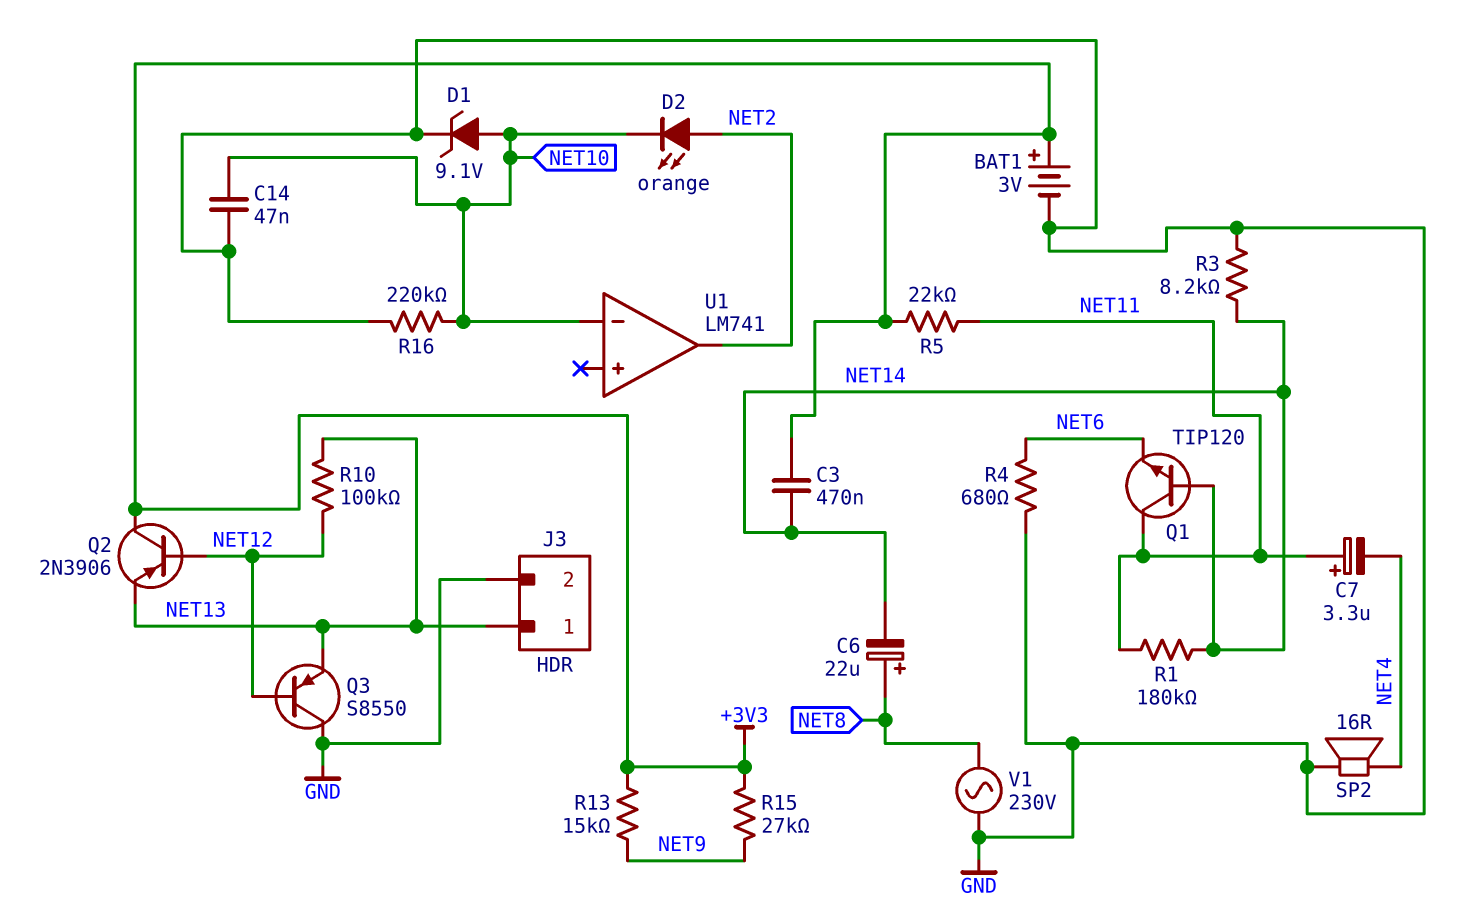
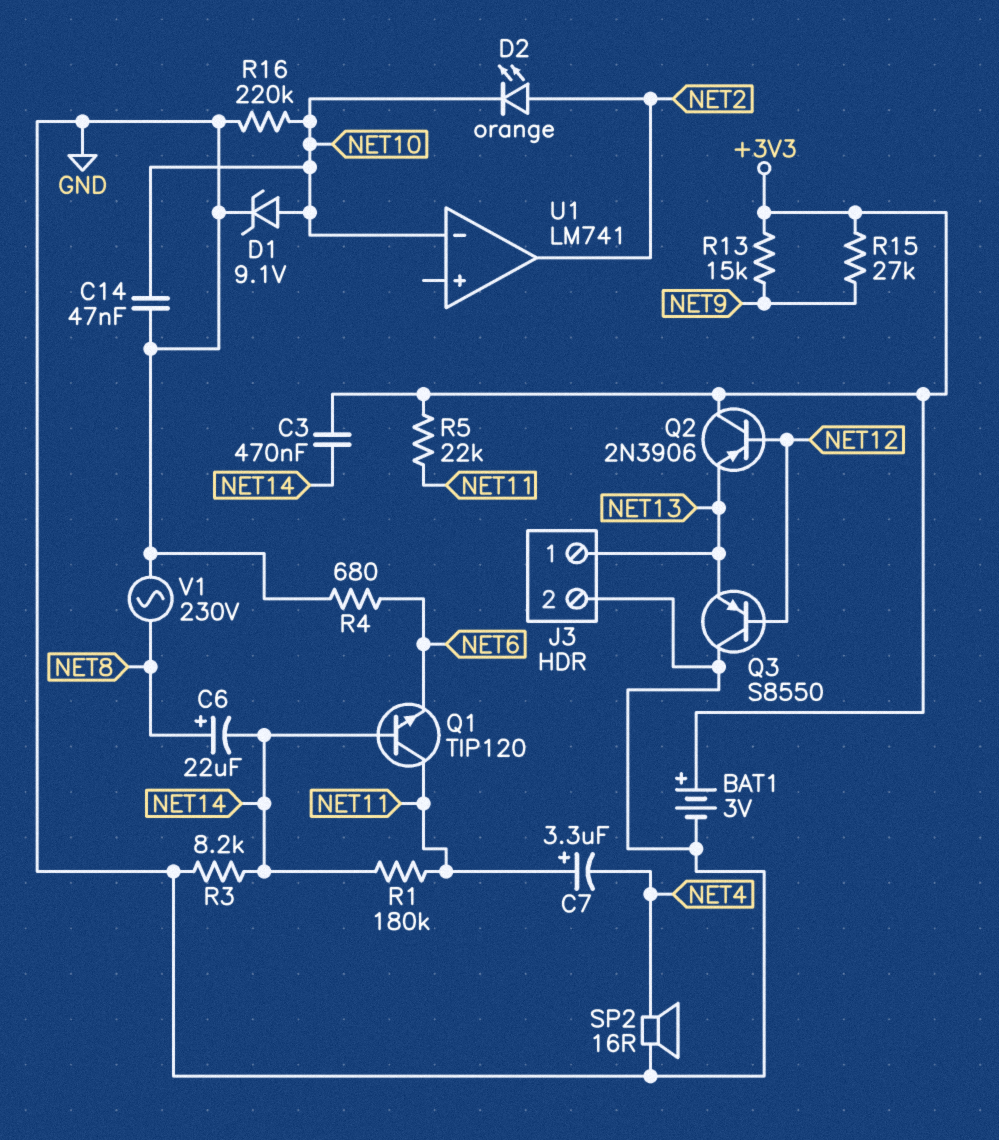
R10: 100k (NET12, NET13) -> none

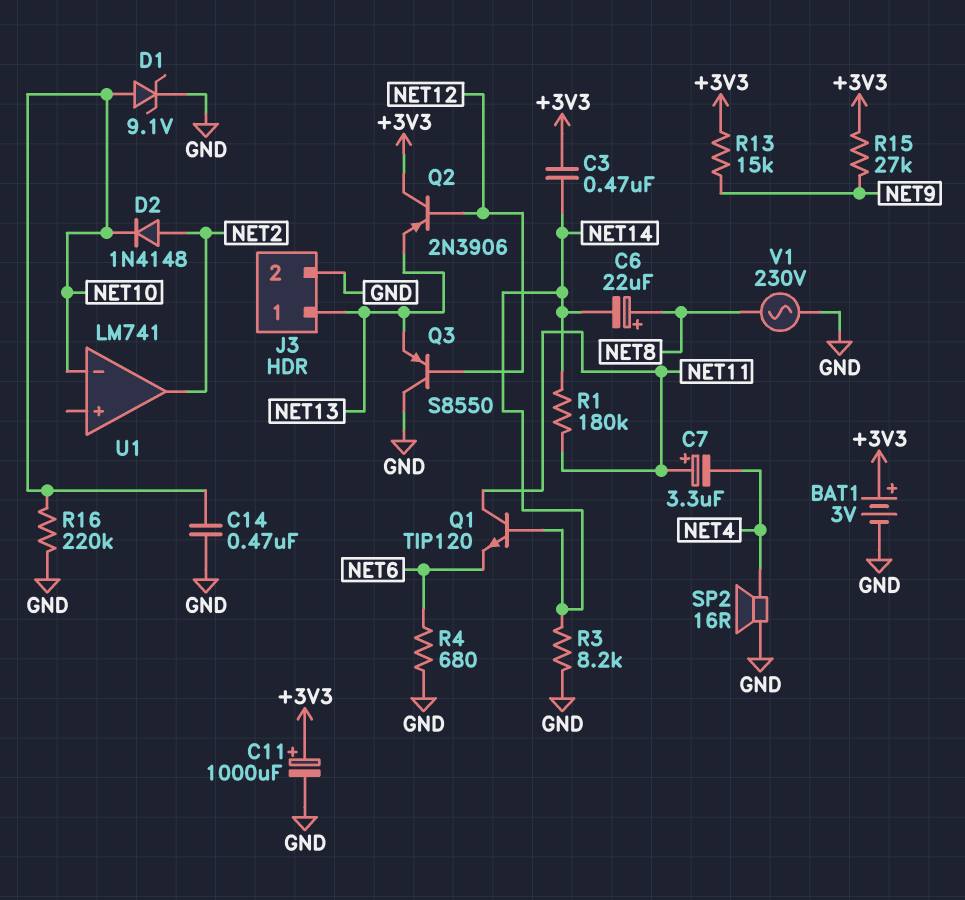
C11: none -> 1000uF (plus +3V3, minus GND)
C14: 47nF (GND, NET10) -> 470nF (GND, NET10)
D2: LED orange (A NET2, K NET10) -> diode 1N4148 (A NET2, K NET10)
R5: 22k (+3V3, NET11) -> none

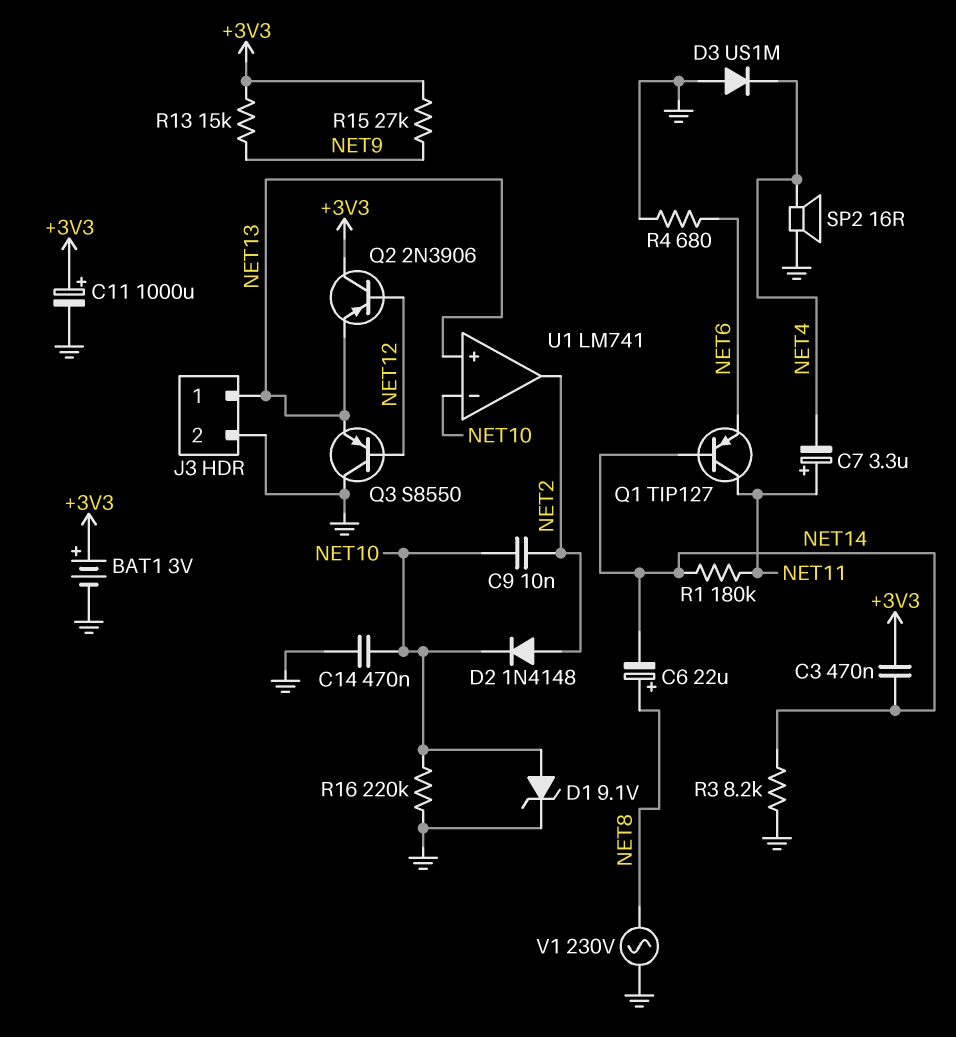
C9: none -> 10nF (NET2, NET10)
D3: none -> diode US1M (A GND, K NET4)
Q1: NPN TIP120 (B NET14, C NET11, E NET6) -> PNP TIP127 (B NET14, C NET11, E NET6)
U1 pin in+: none -> NET13

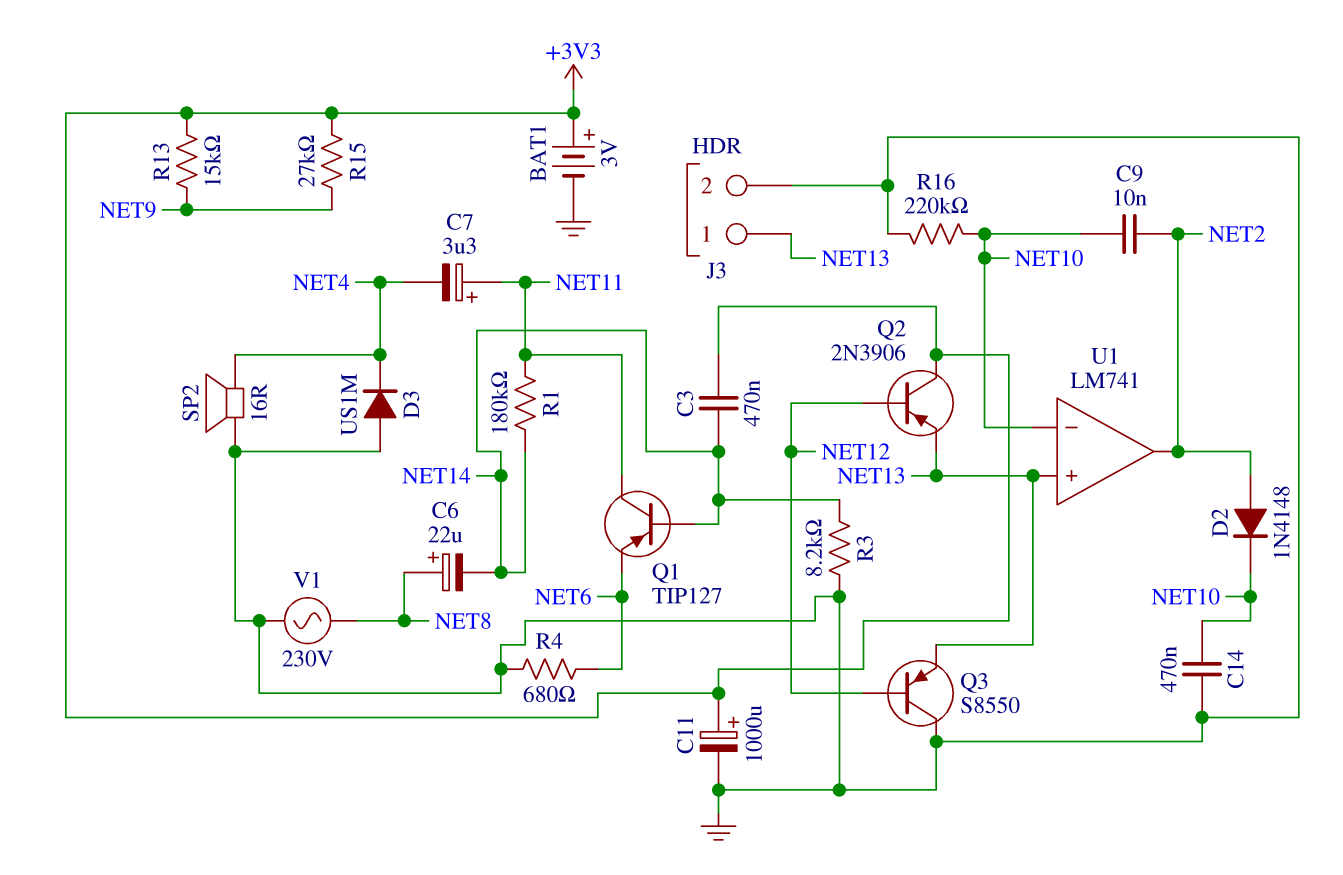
D1: zener 9.1V (A NET10, K GND) -> none

